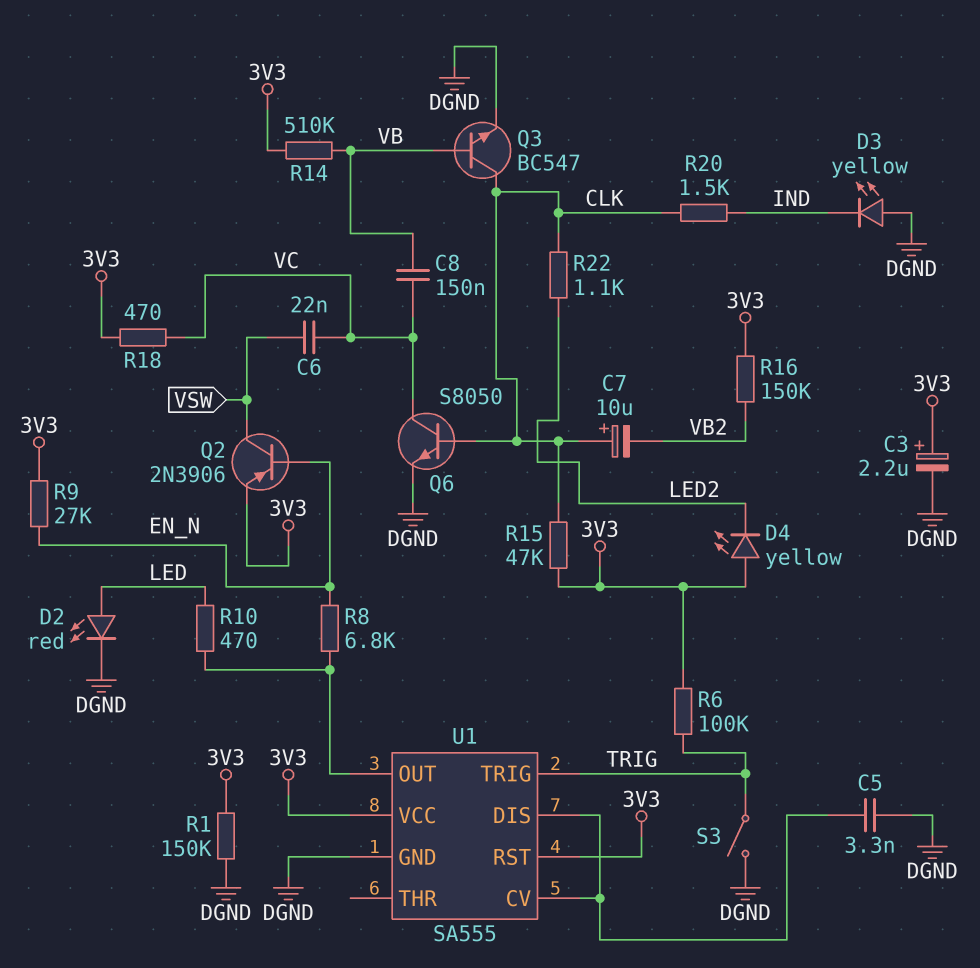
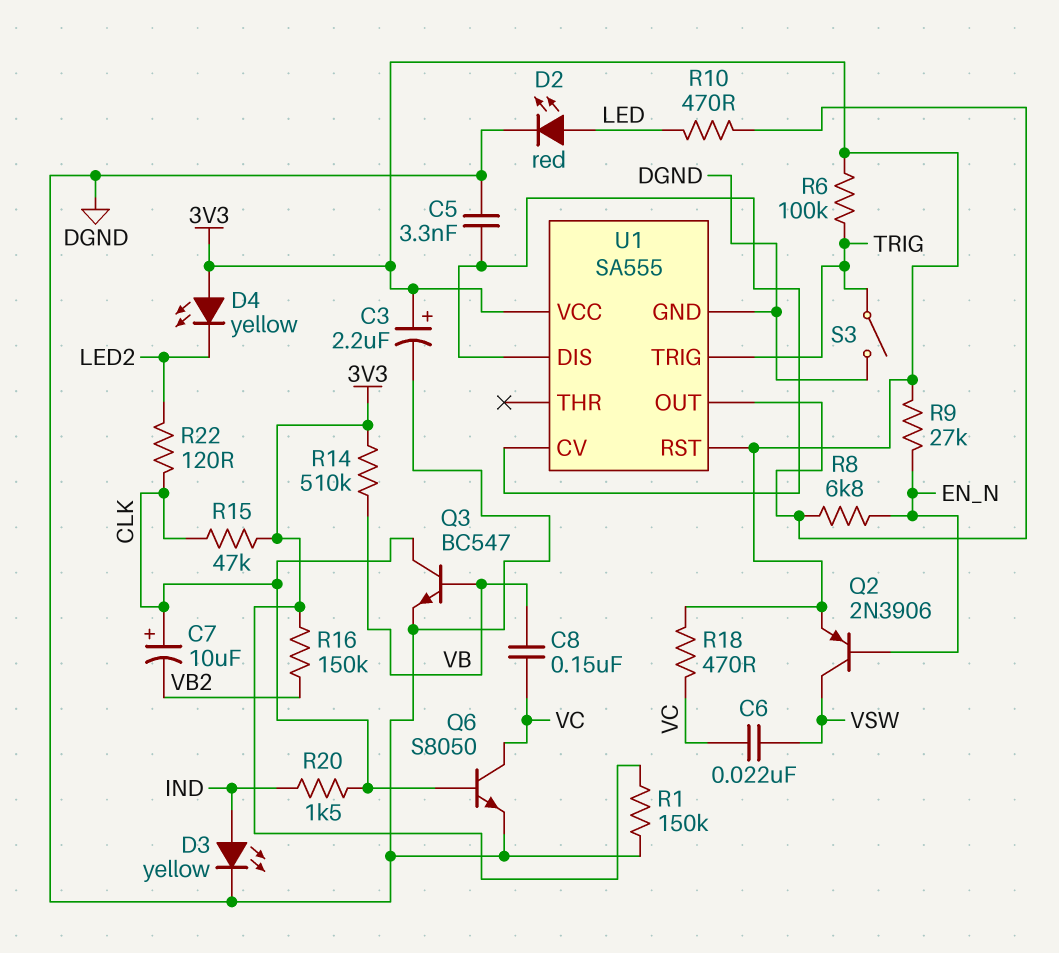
D3: LED yellow (A DGND, K IND) -> LED yellow (A IND, K DGND)
R22: 1.1k (CLK, LED2) -> 120 (CLK, LED2)

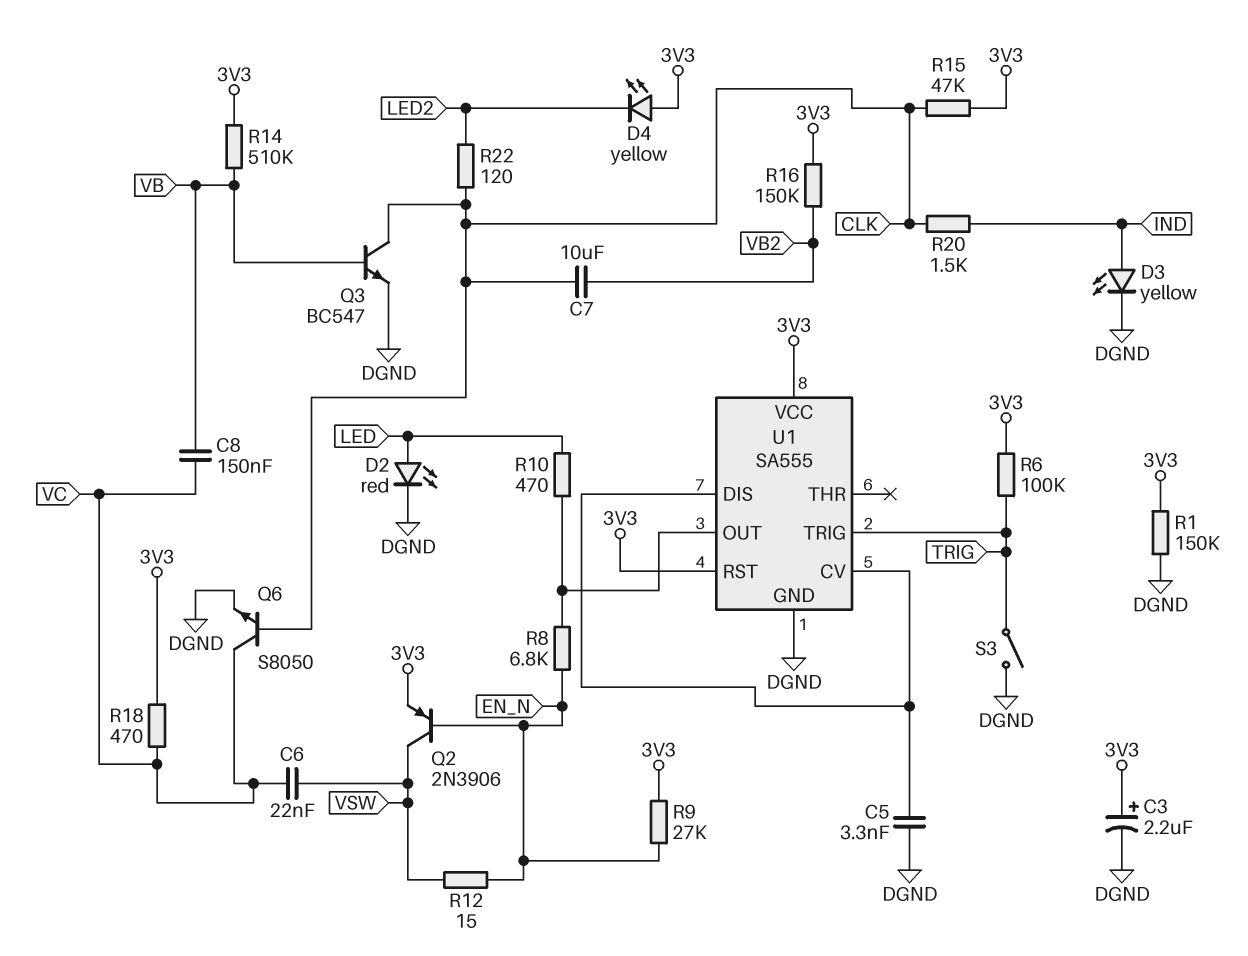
C7: 10uF (plus CLK, minus VB2) -> 10uF (CLK, VB2)
R12: none -> 15 (EN_N, VSW)

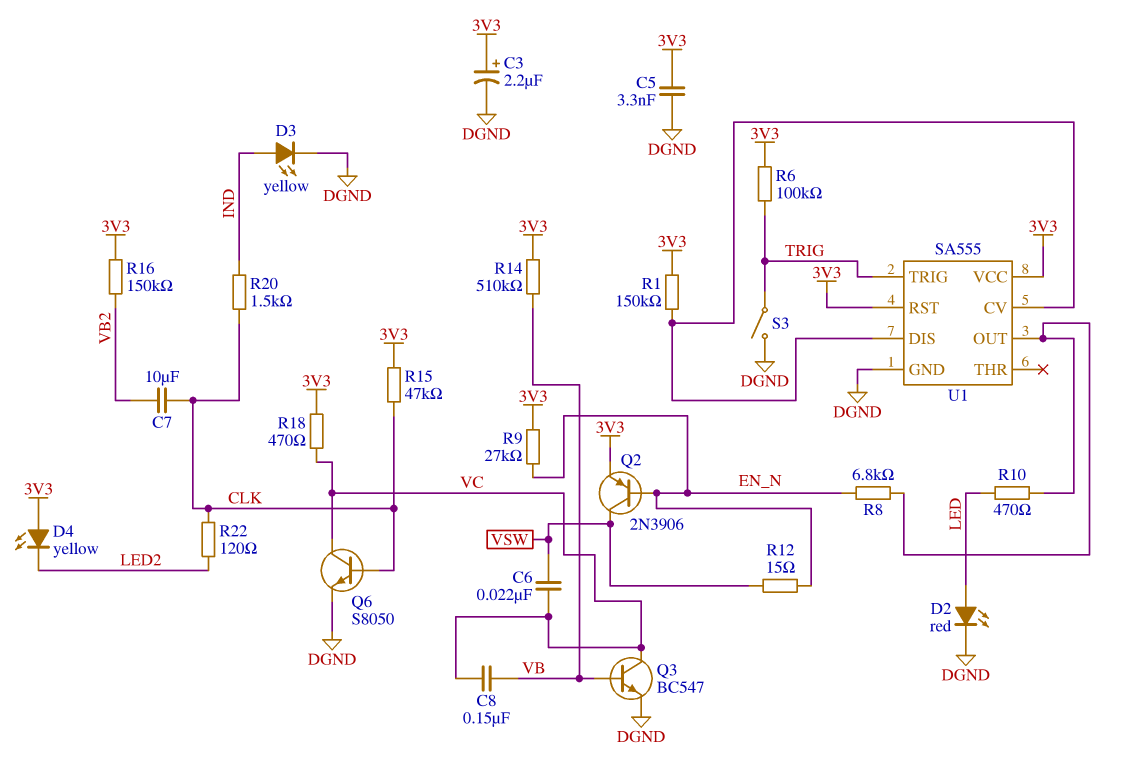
C5: 3.3nF (DGND, U1/CV) -> 3.3nF (3V3, DGND)
Q3: NPN BC547 (B VB, C CLK, E DGND) -> NPN BC547 (B VB, C VC, E DGND)
R1: 150k (3V3, DGND) -> 150k (3V3, U1/CV)

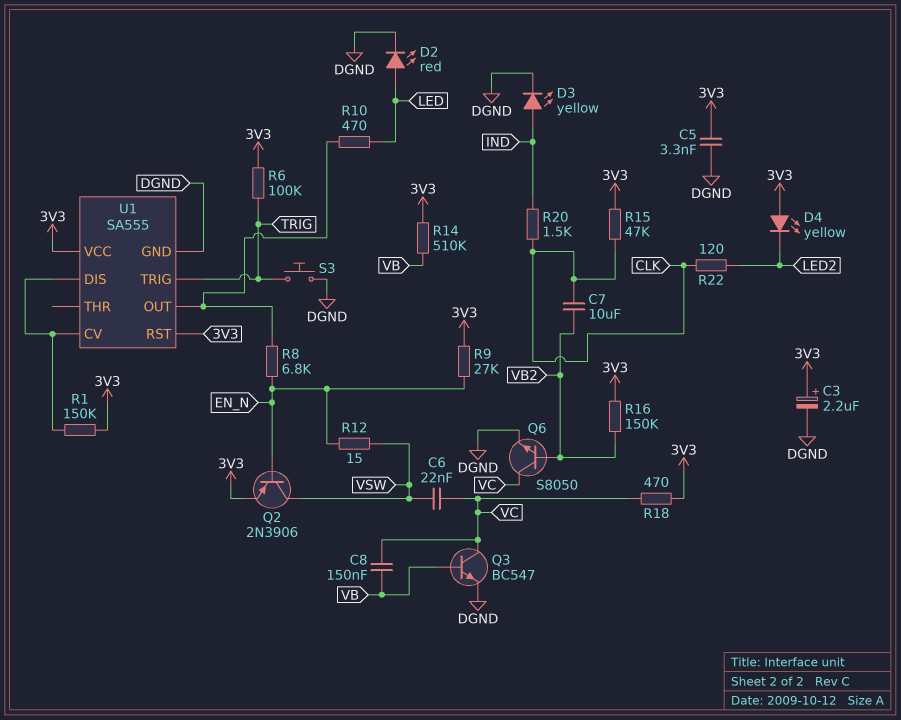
Q6: NPN S8050 (B CLK, C VC, E DGND) -> NPN S8050 (B VB2, C VC, E DGND)
S3: switch (DGND, TRIG) -> button (DGND, TRIG)

